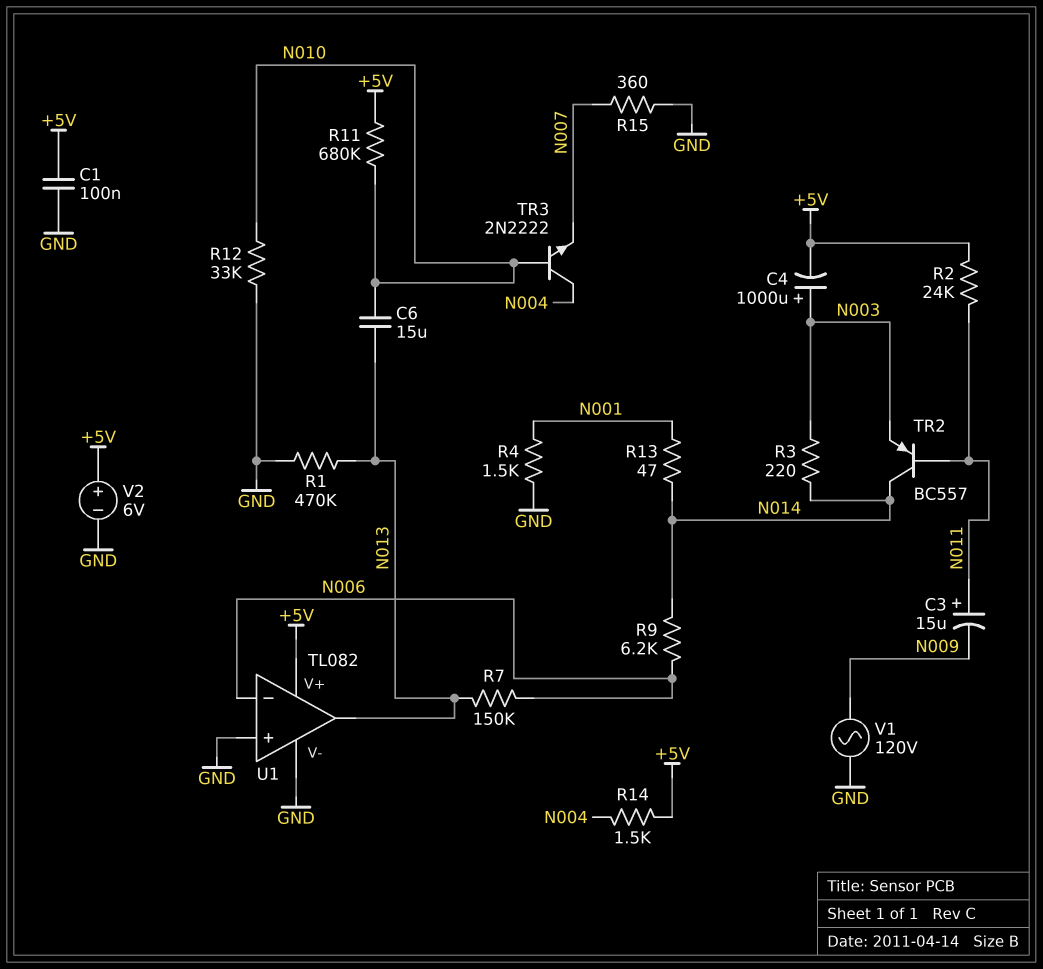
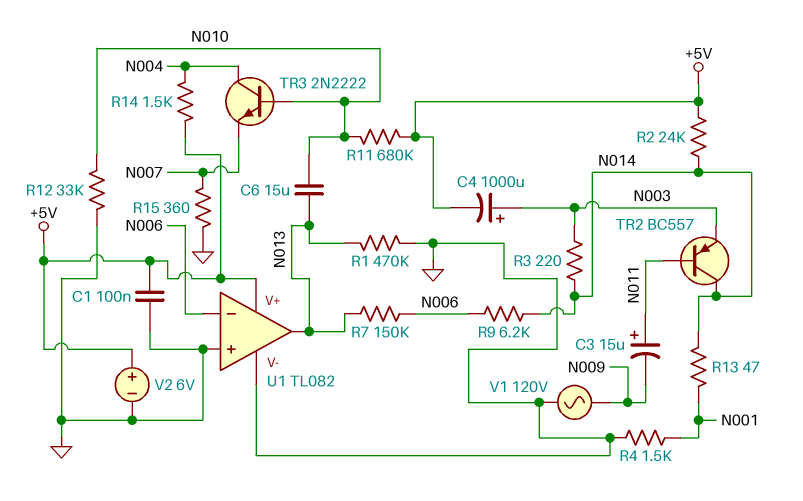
R2: 24k (+5V, N011) -> 24k (+5V, N014)

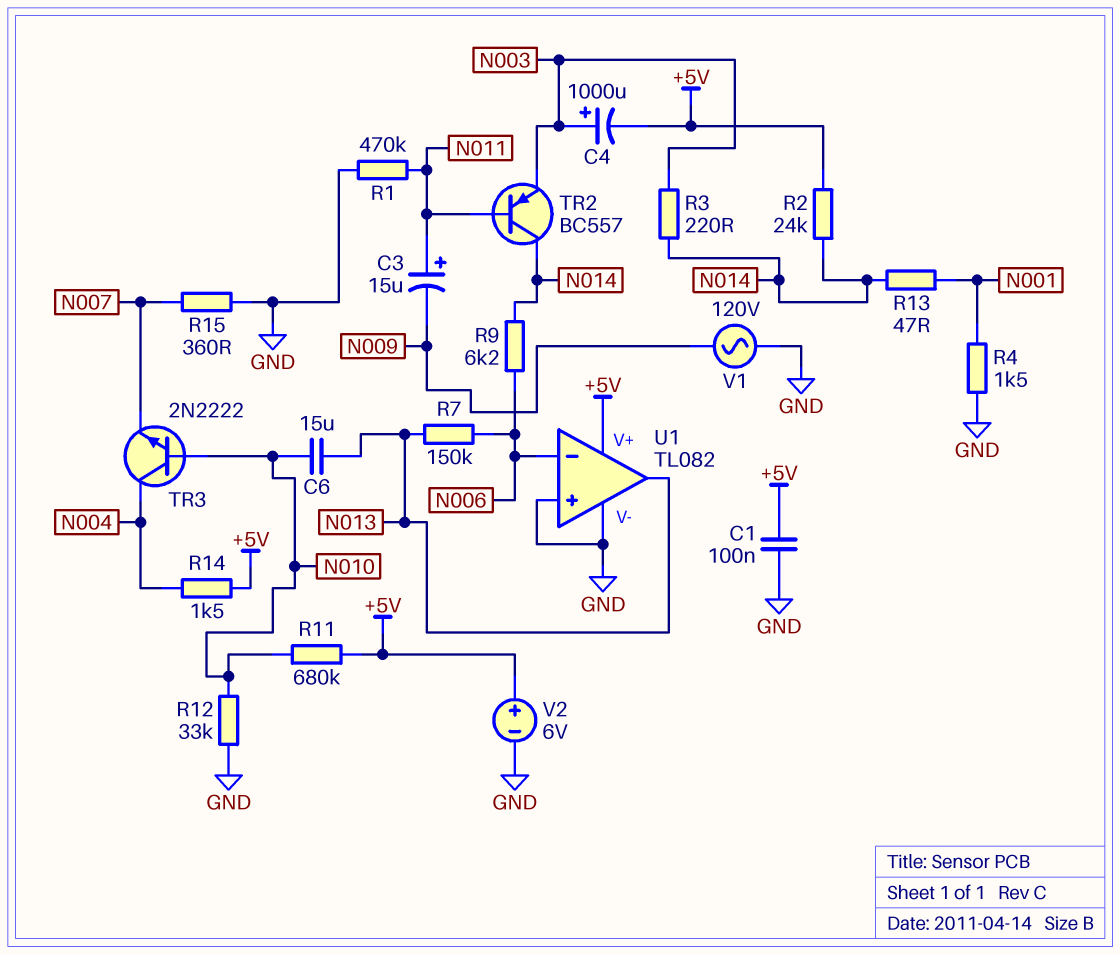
R1: 470k (GND, N013) -> 470k (GND, N011)

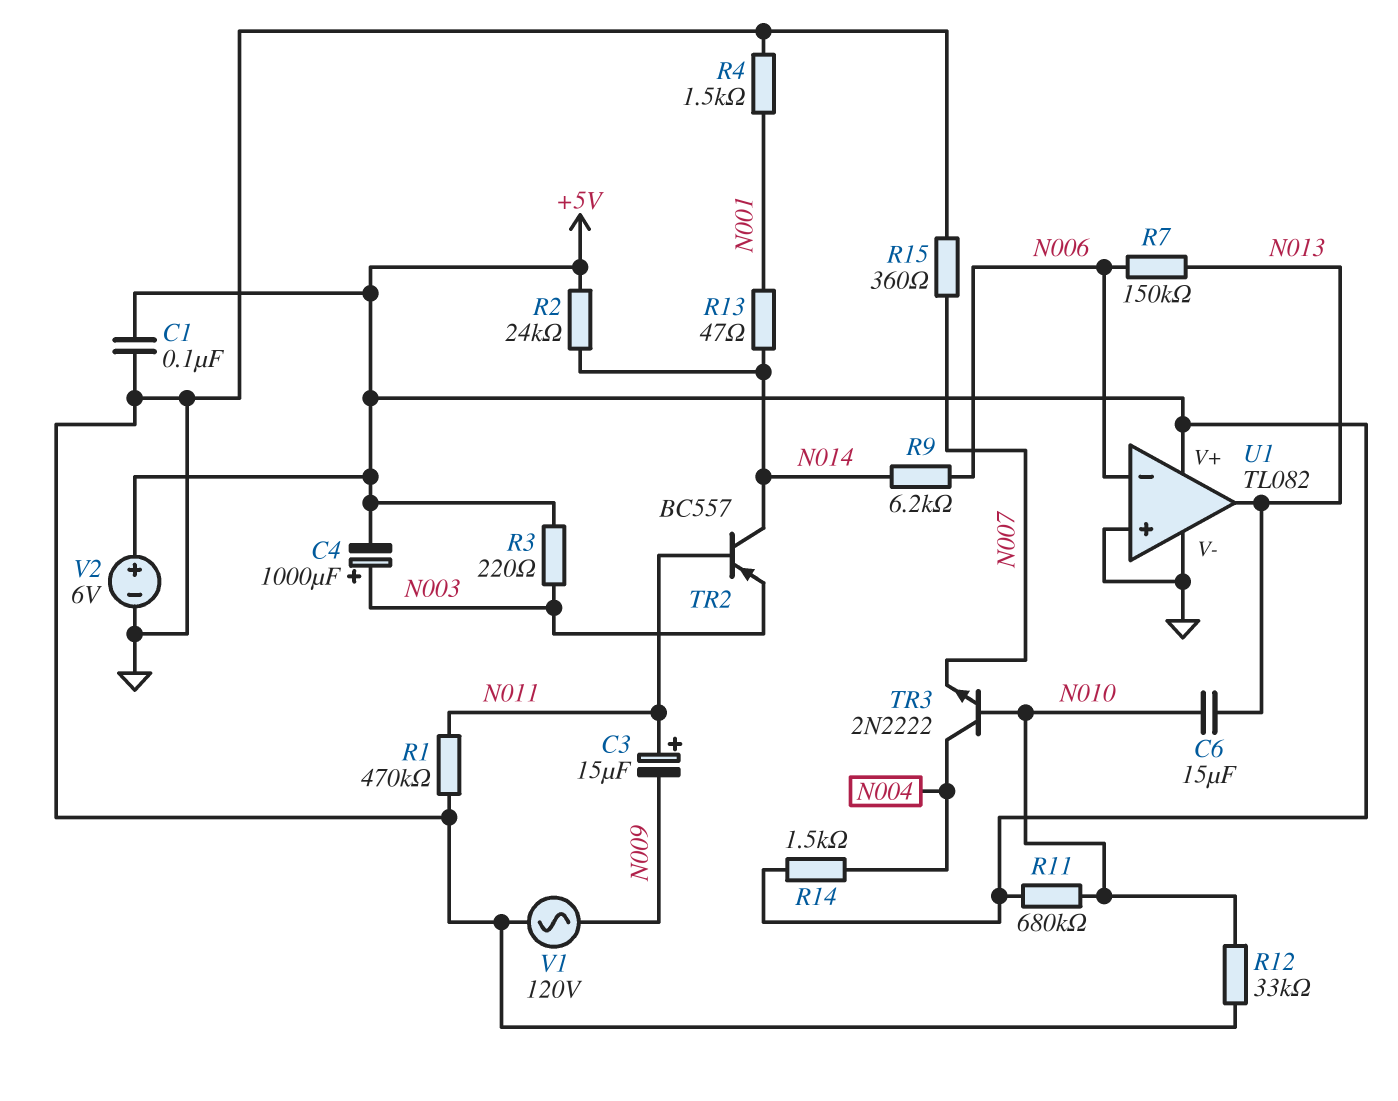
R3: 220 (N003, N014) -> 220 (+5V, N003)

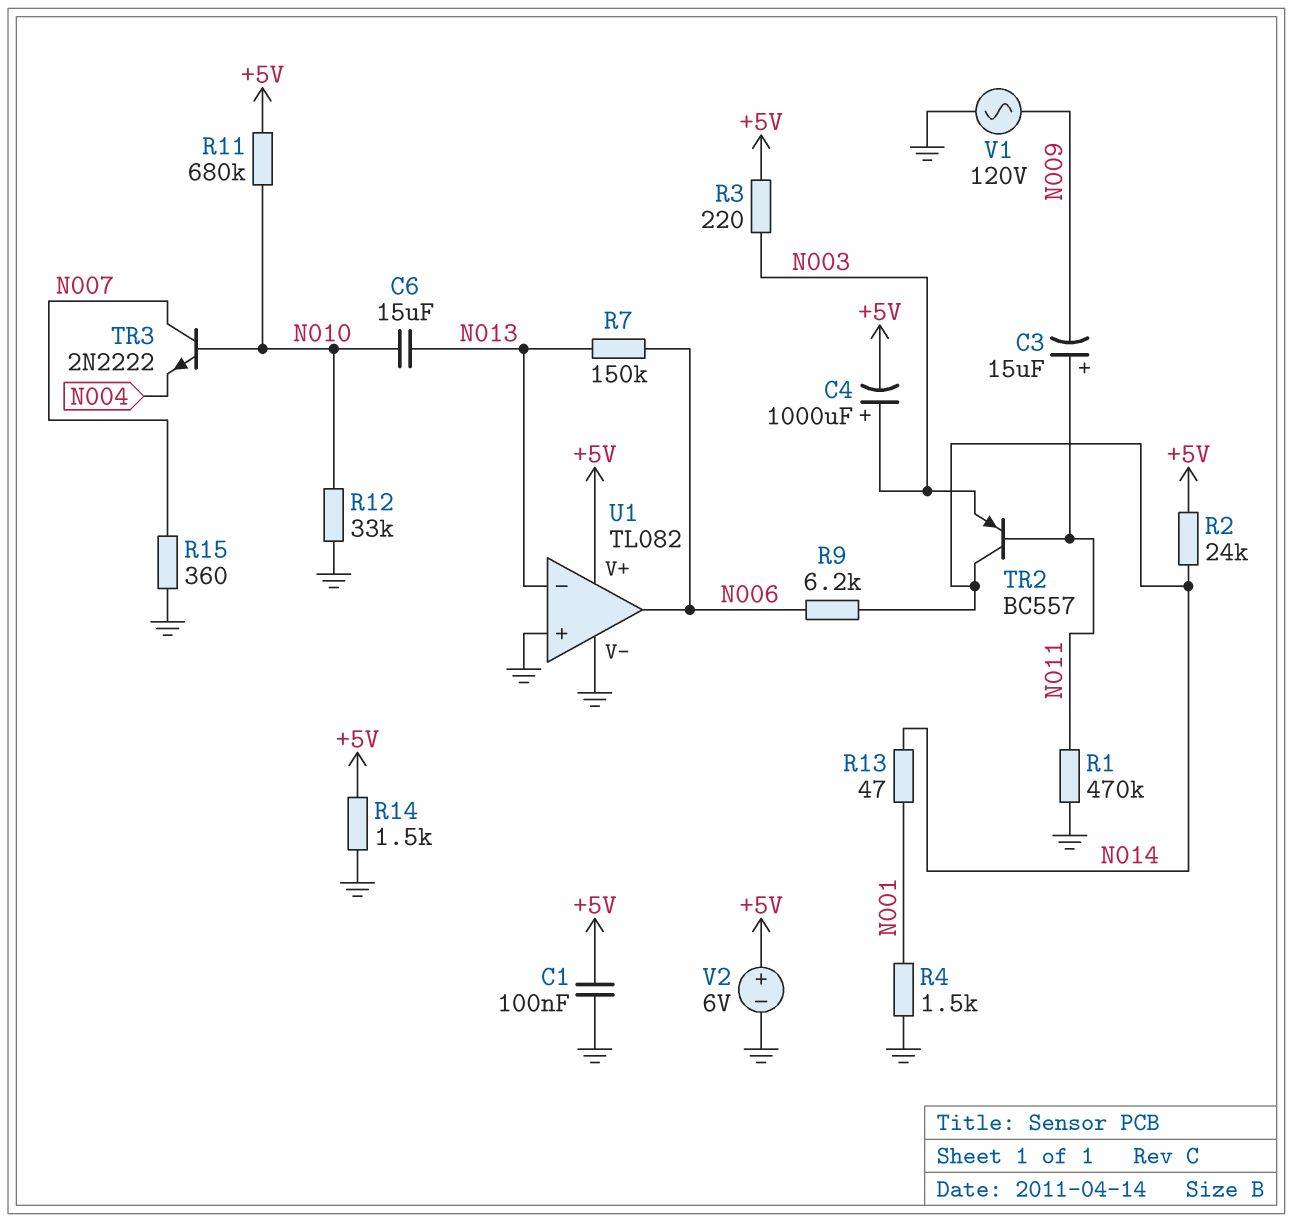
R14: 1.5k (+5V, N004) -> 1.5k (+5V, GND)
TR3: NPN 2N2222 (B N010, C N004, E N007) -> NPN 2N2222 (B N010, C N007, E N004)
U1 pin in-: N006 -> N013
U1 pin out: N013 -> N006

